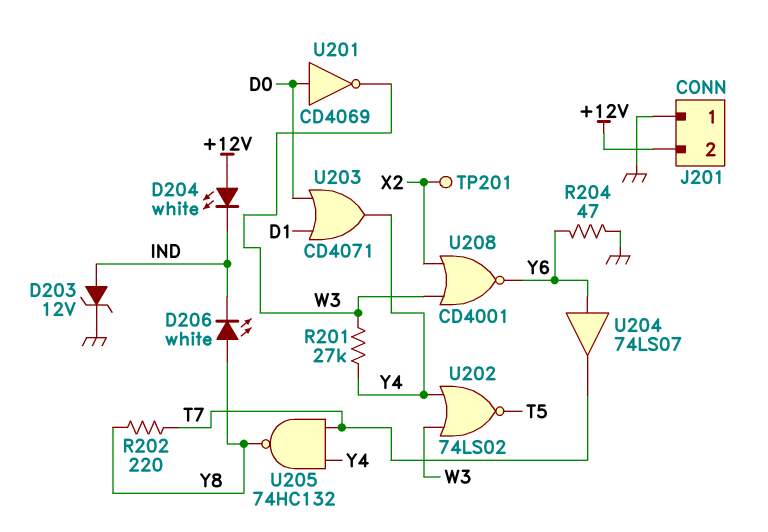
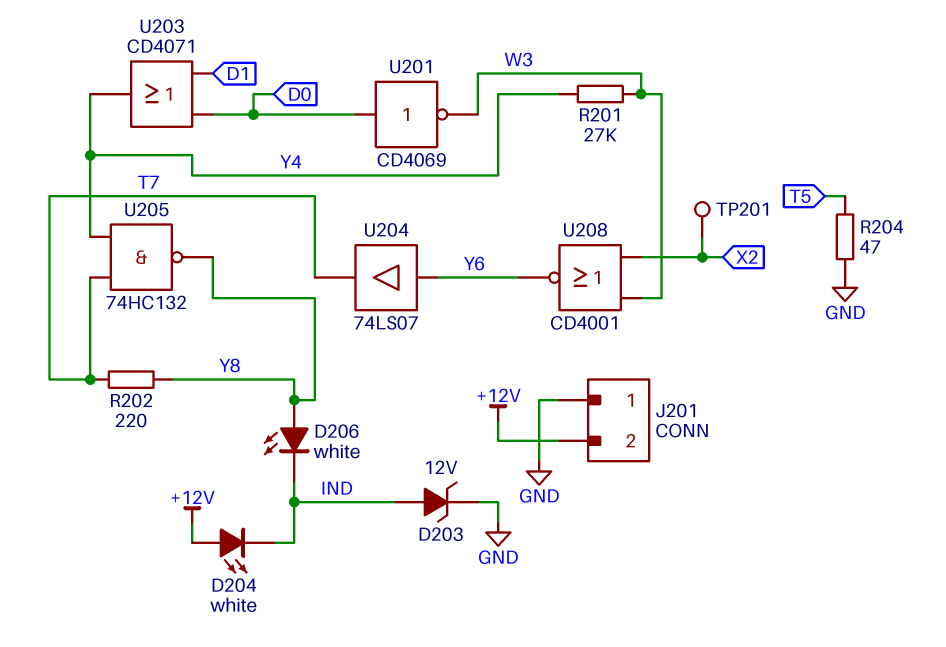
R204: 47 (GND, Y6) -> 47 (GND, T5)
U202: NOR 74LS02 (in W3, in Y4, out T5) -> none

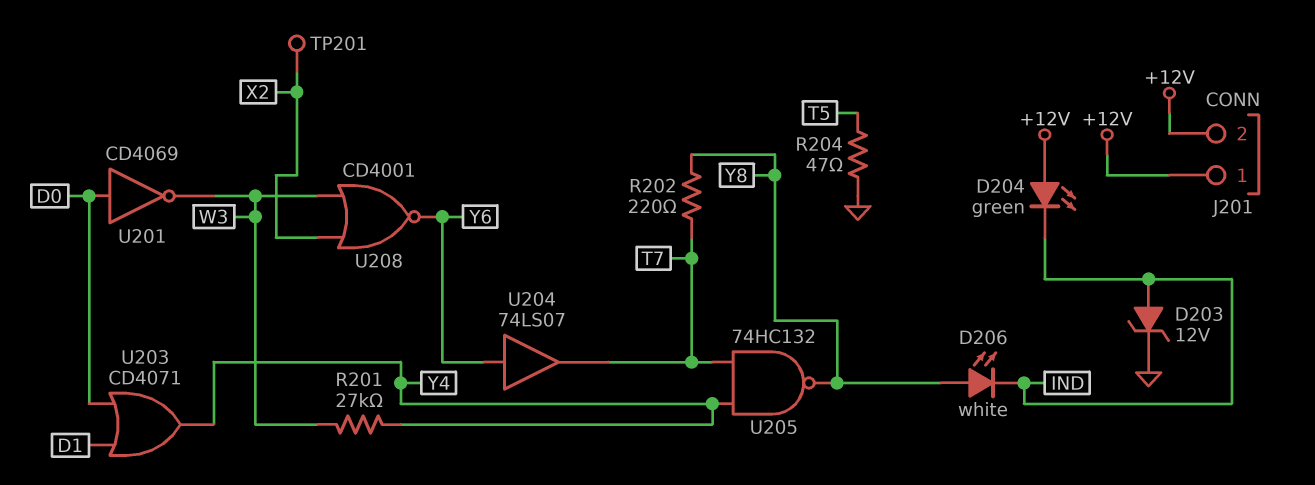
D204: LED white (A +12V, K IND) -> LED green (A +12V, K IND)
J201 pin 1: GND -> +12V

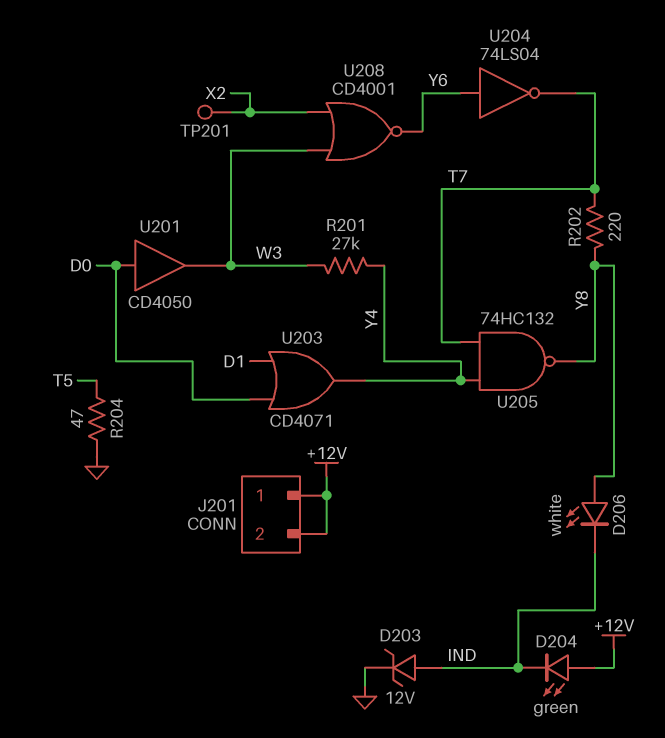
U201: NOT CD4069 (in D0, out W3) -> buffer CD4050 (in D0, out W3)
U204: buffer 74LS07 (in Y6, out T7) -> NOT 74LS04 (in Y6, out T7)

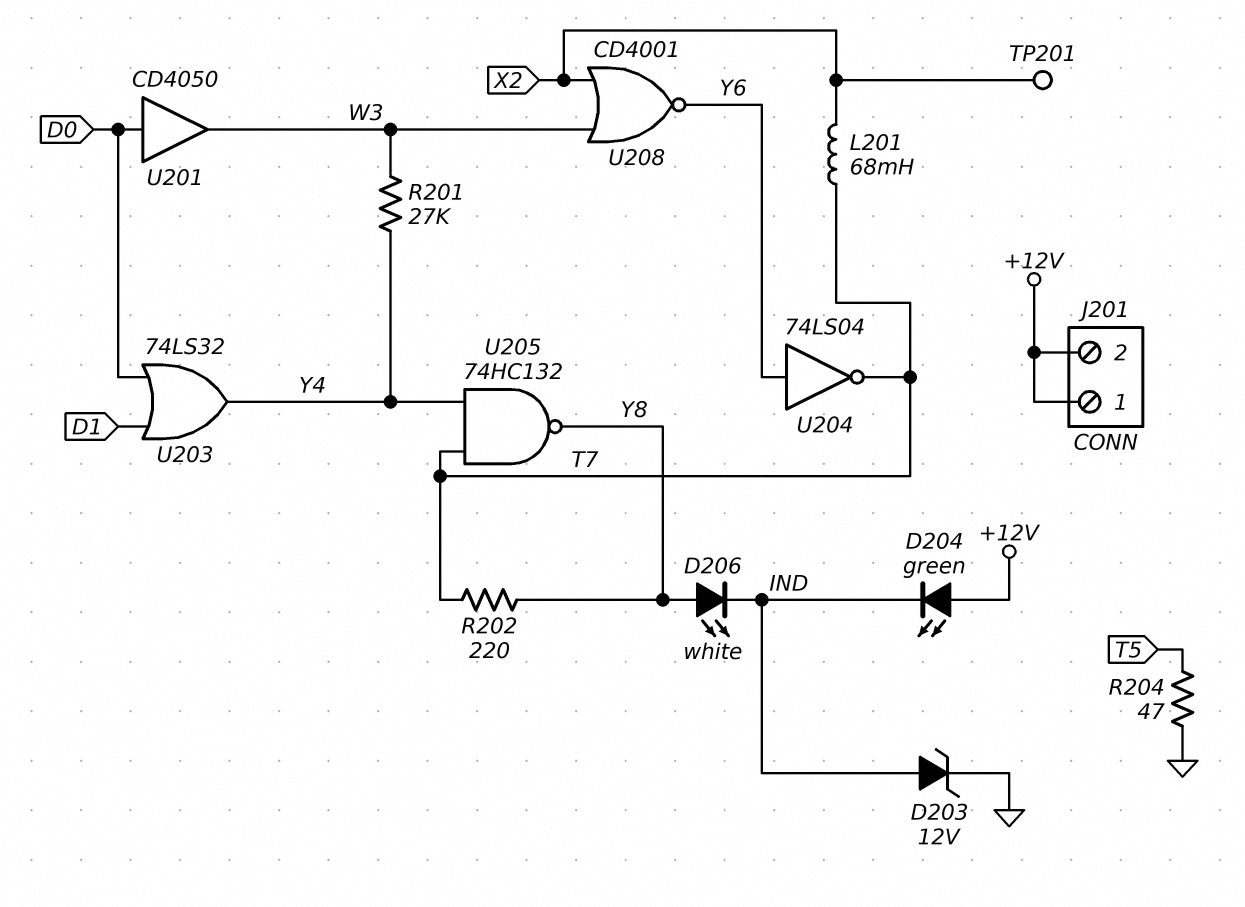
L201: none -> 68mH (T7, X2)
U203: OR CD4071 (in D0, in D1, out Y4) -> OR 74LS32 (in D0, in D1, out Y4)

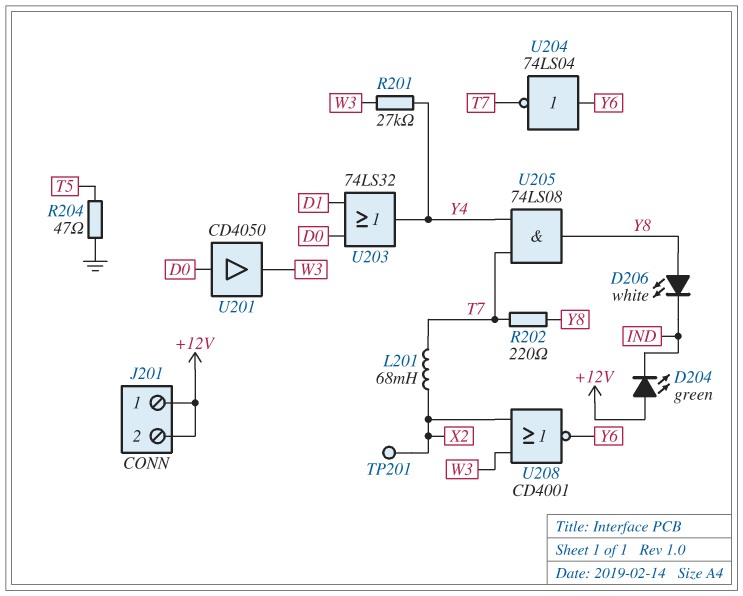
D203: zener 12V (A IND, K GND) -> none
U205: NAND 74HC132 (in T7, in Y4, out Y8) -> AND 74LS08 (in T7, in Y4, out Y8)

